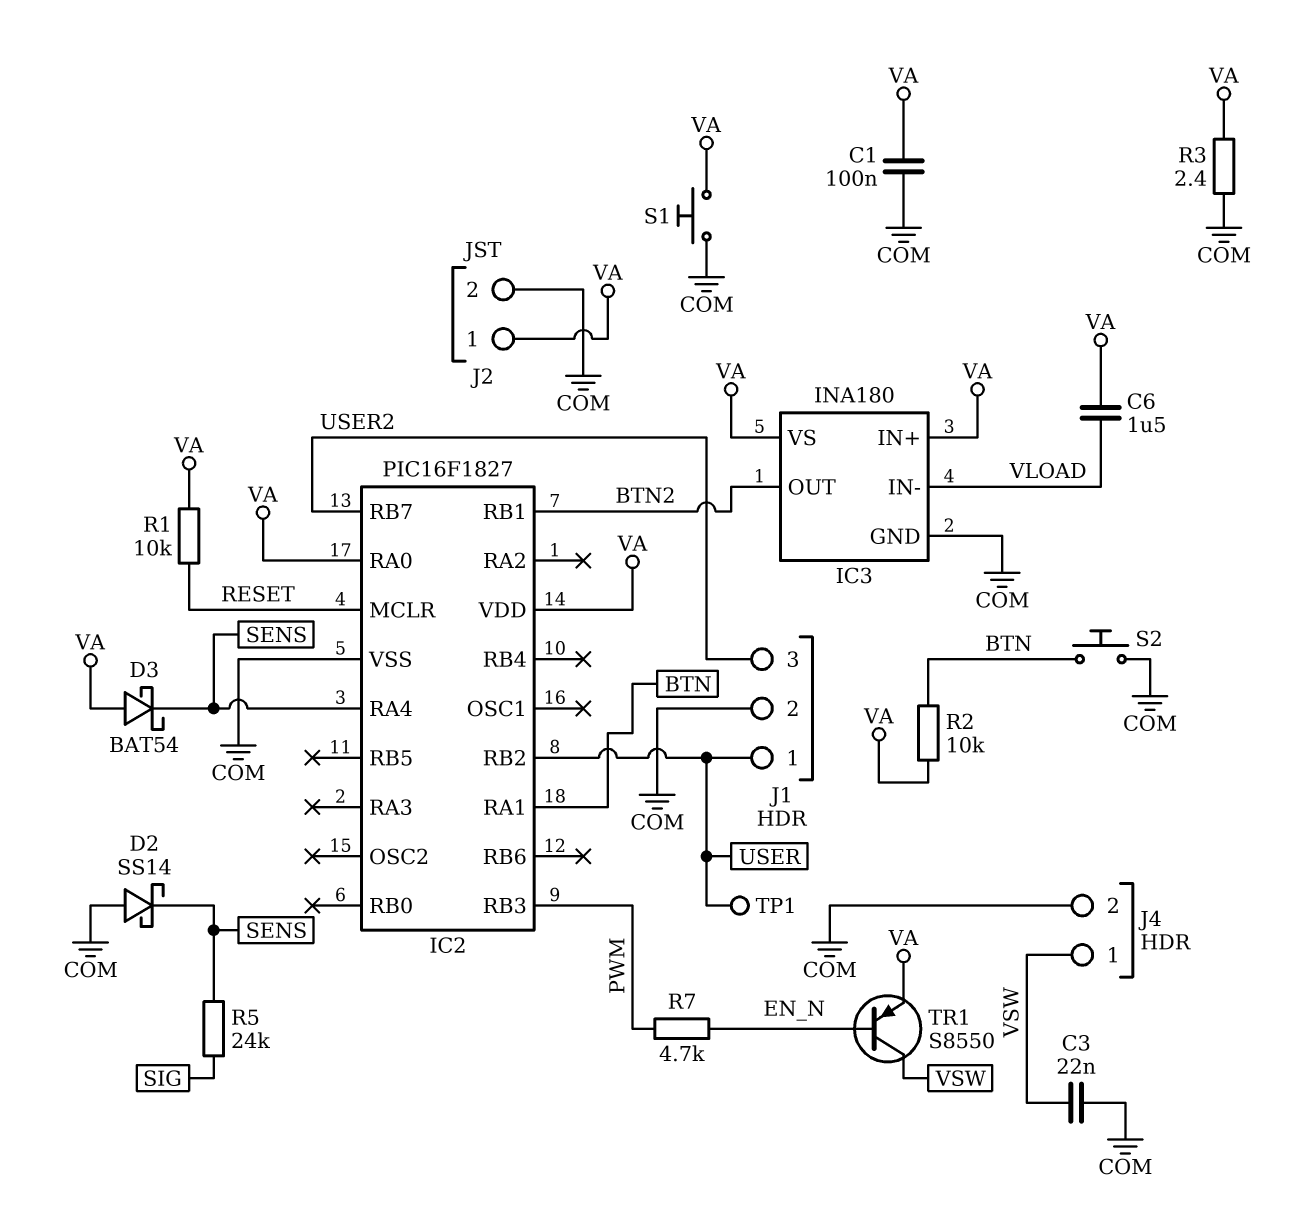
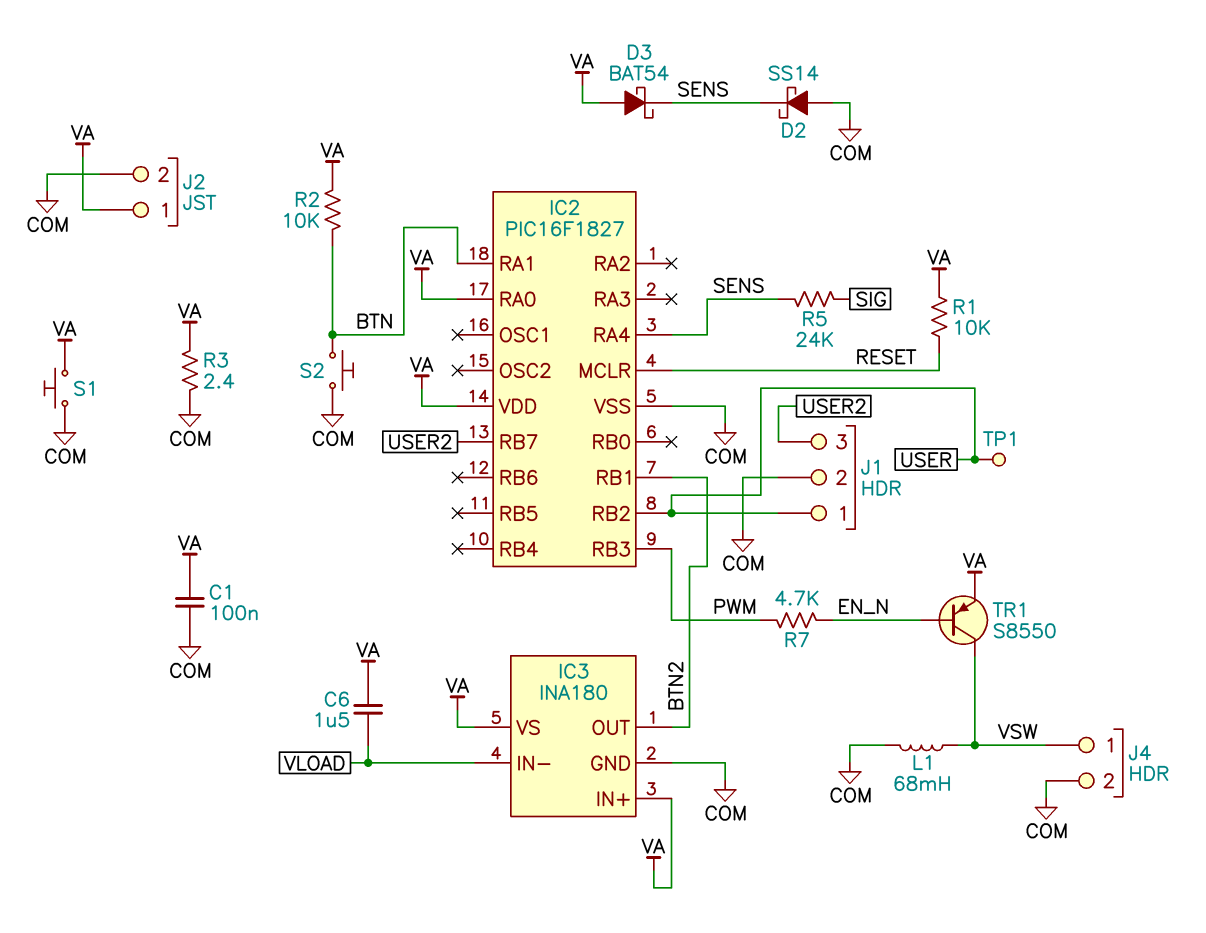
C3: 22nF (COM, VSW) -> none
L1: none -> 68mH (COM, VSW)

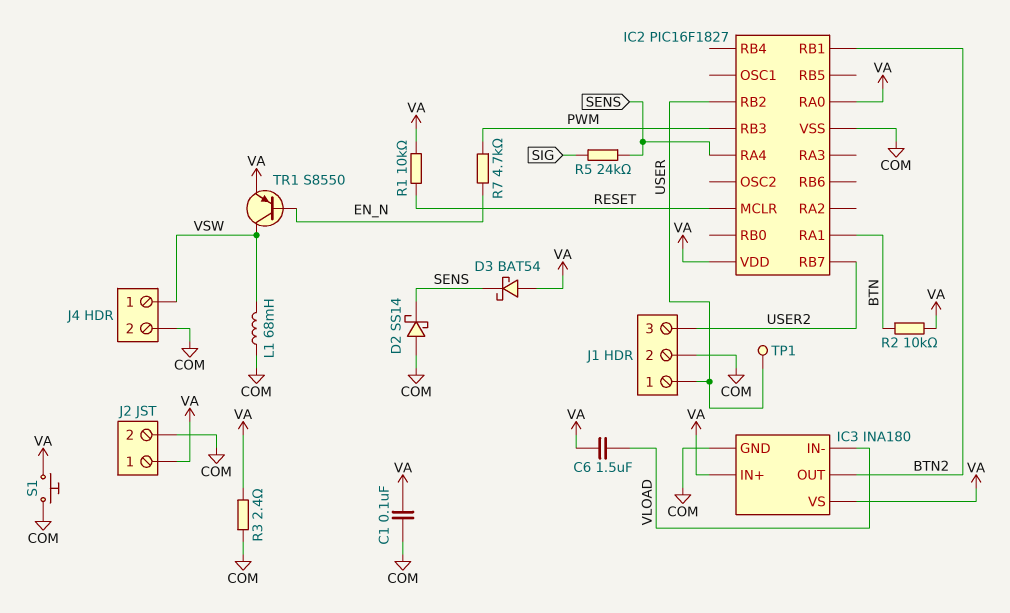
S2: button (BTN, COM) -> none

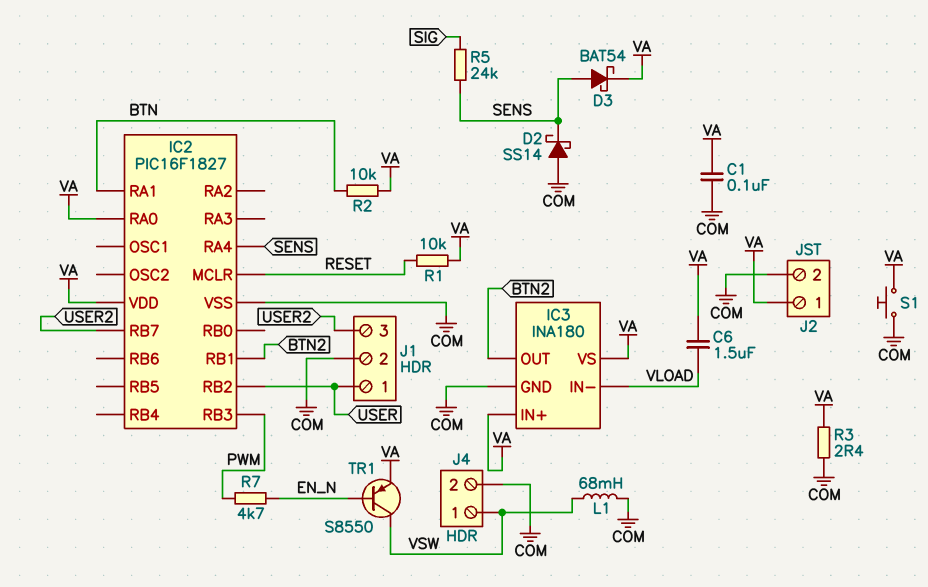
D3: schottky BAT54 (A VA, K SENS) -> schottky BAT54 (A SENS, K VA)
TP1: test point (USER) -> none

